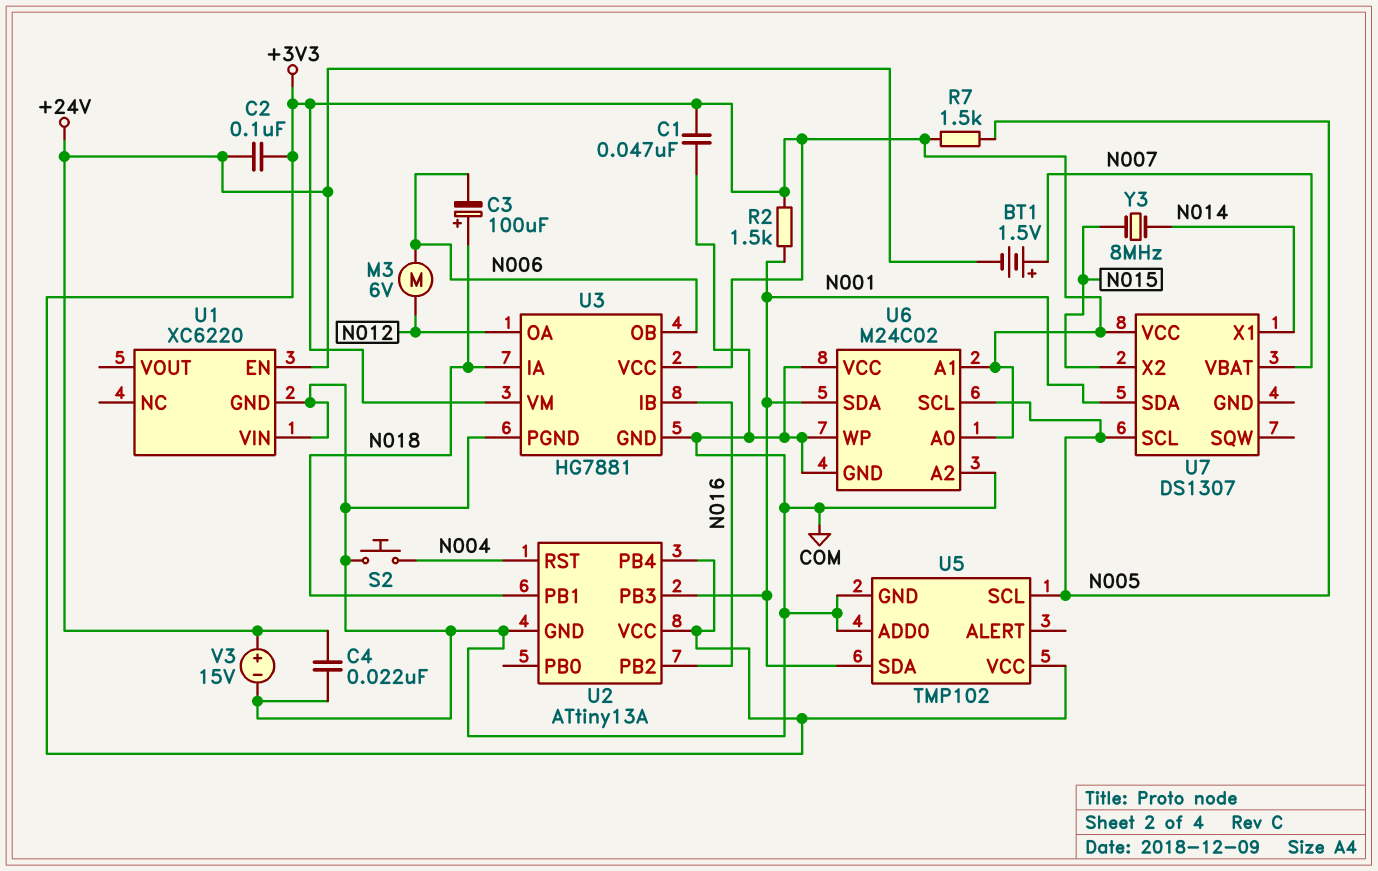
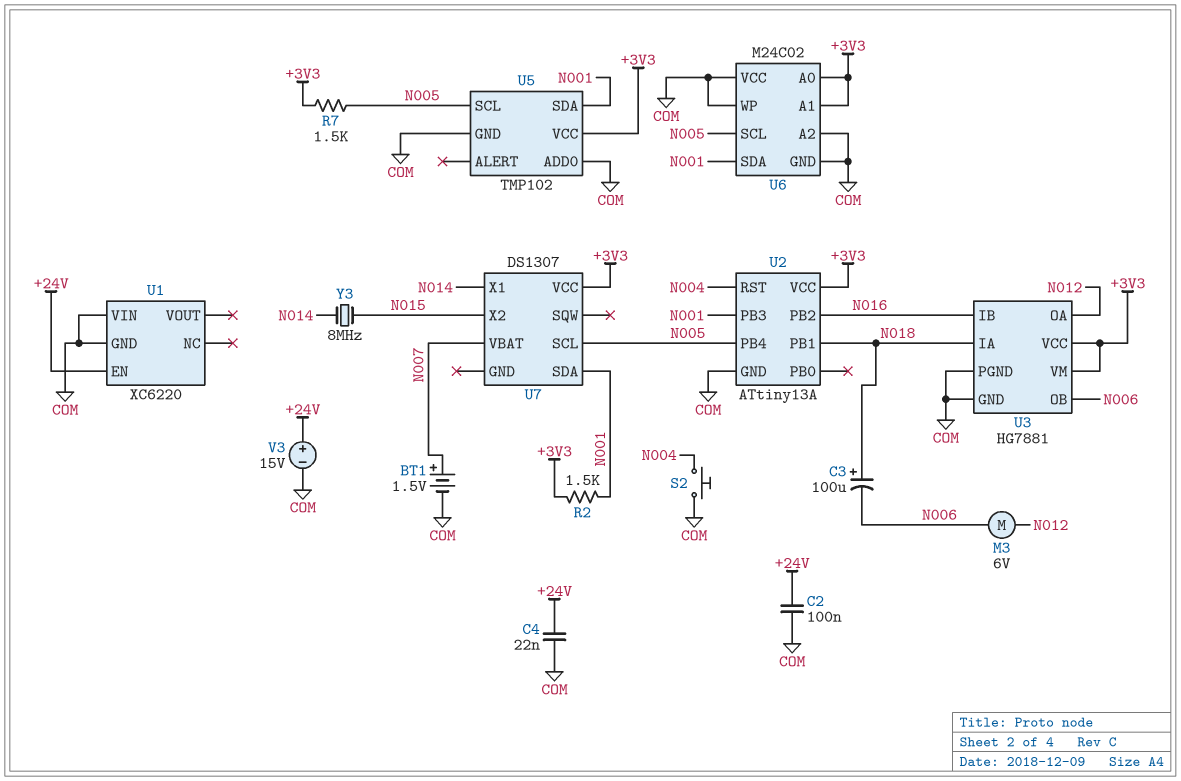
BT1: 1.5V (plus N007, minus +24V) -> 1.5V (plus N007, minus COM)
C1: 47nF (+3V3, COM) -> none
C2: 100nF (+3V3, +24V) -> 100nF (+24V, COM)
U2 pin PB4: +3V3 -> N005

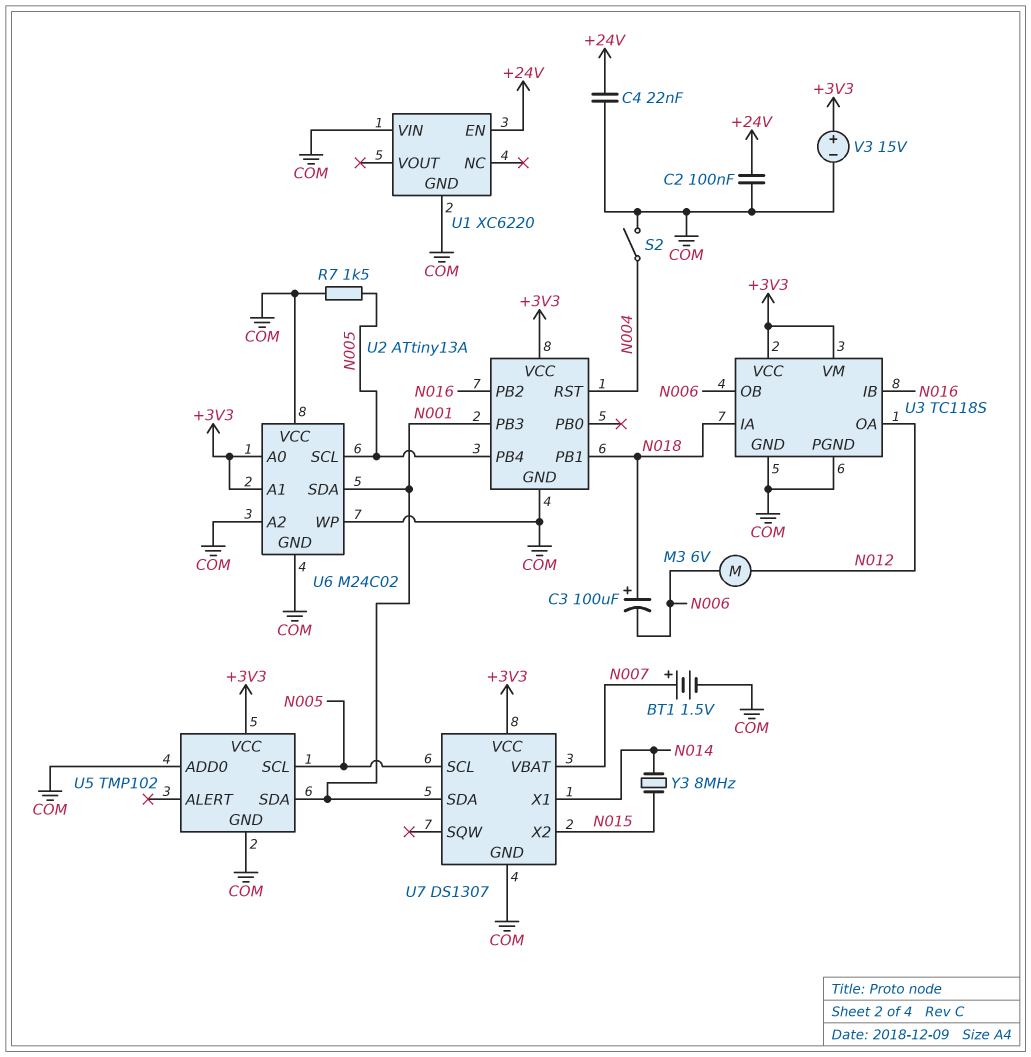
R2: 1.5k (+3V3, N001) -> none
R7: 1.5k (+3V3, N005) -> 1.5k (COM, N005)
S2: button (COM, N004) -> switch (COM, N004)
U3: HG7881 -> TC118S
U7 pin GND: none -> COM
V3: 15V (plus +24V, minus COM) -> 15V (plus +3V3, minus COM)

